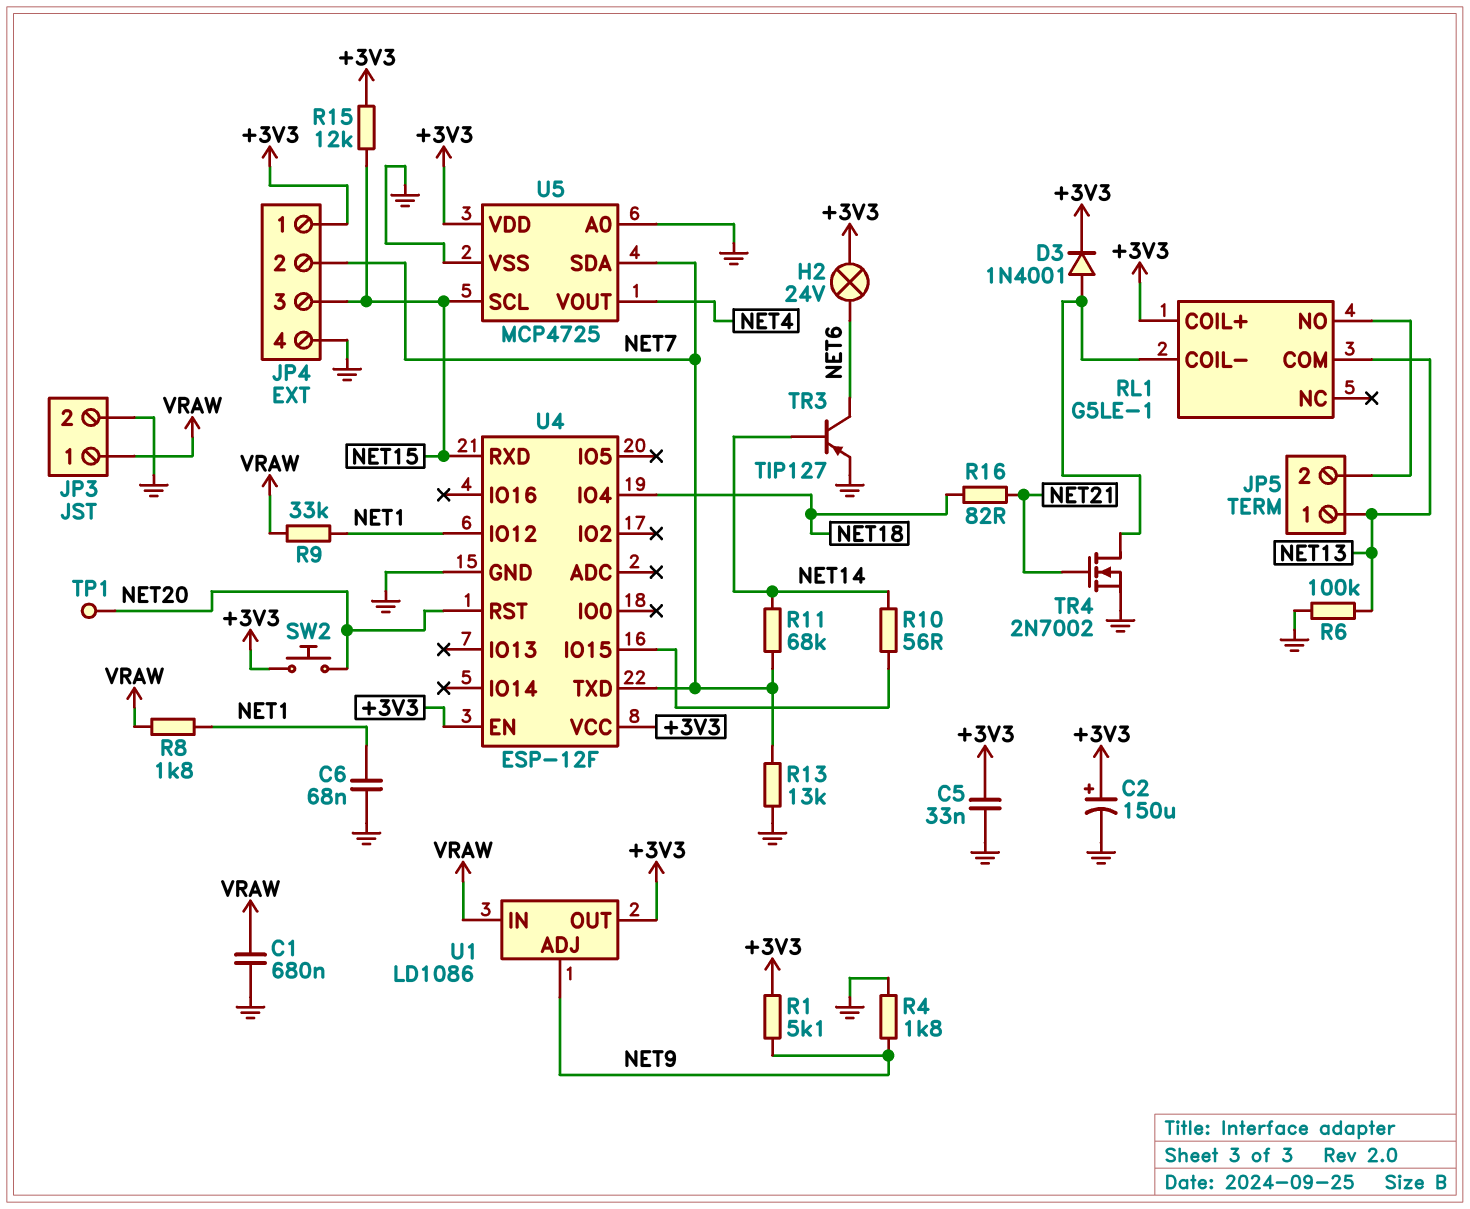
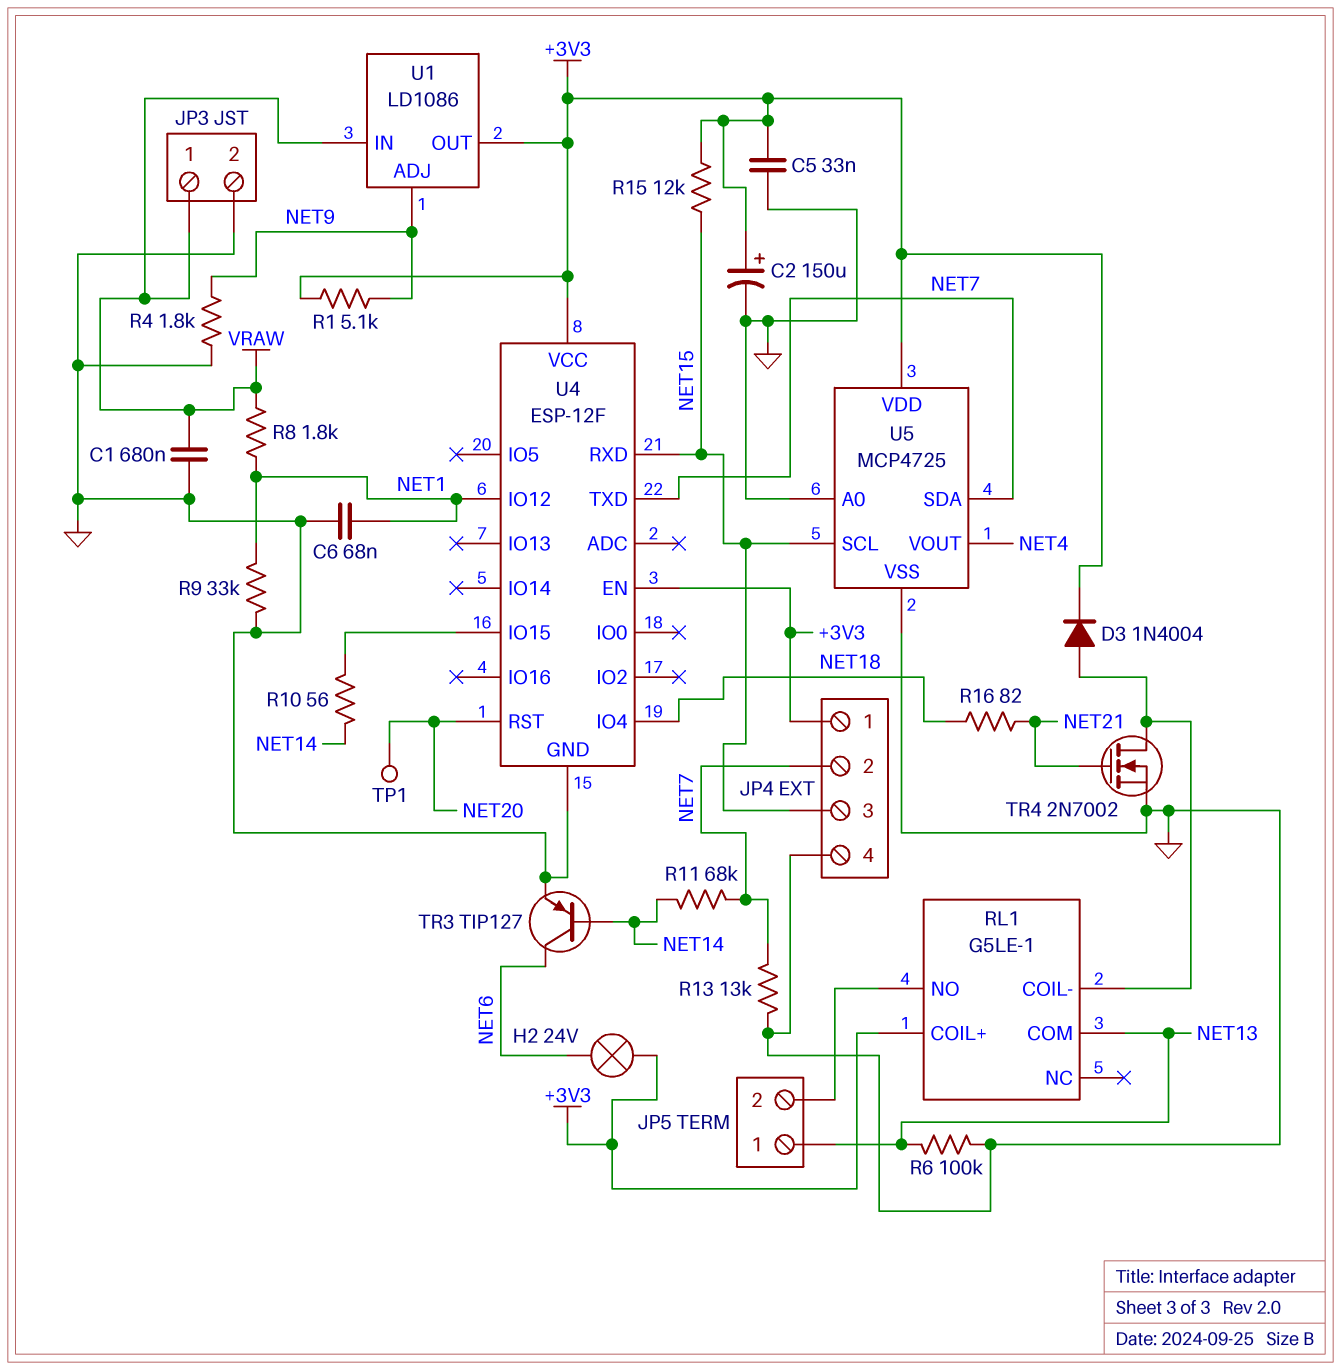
D3: diode 1N4001 (A RL1/COIL-, K +3V3) -> diode 1N4004 (A RL1/COIL-, K +3V3)
R9: 33k (NET1, VRAW) -> 33k (GND, NET1)
SW2: button (+3V3, NET20) -> none

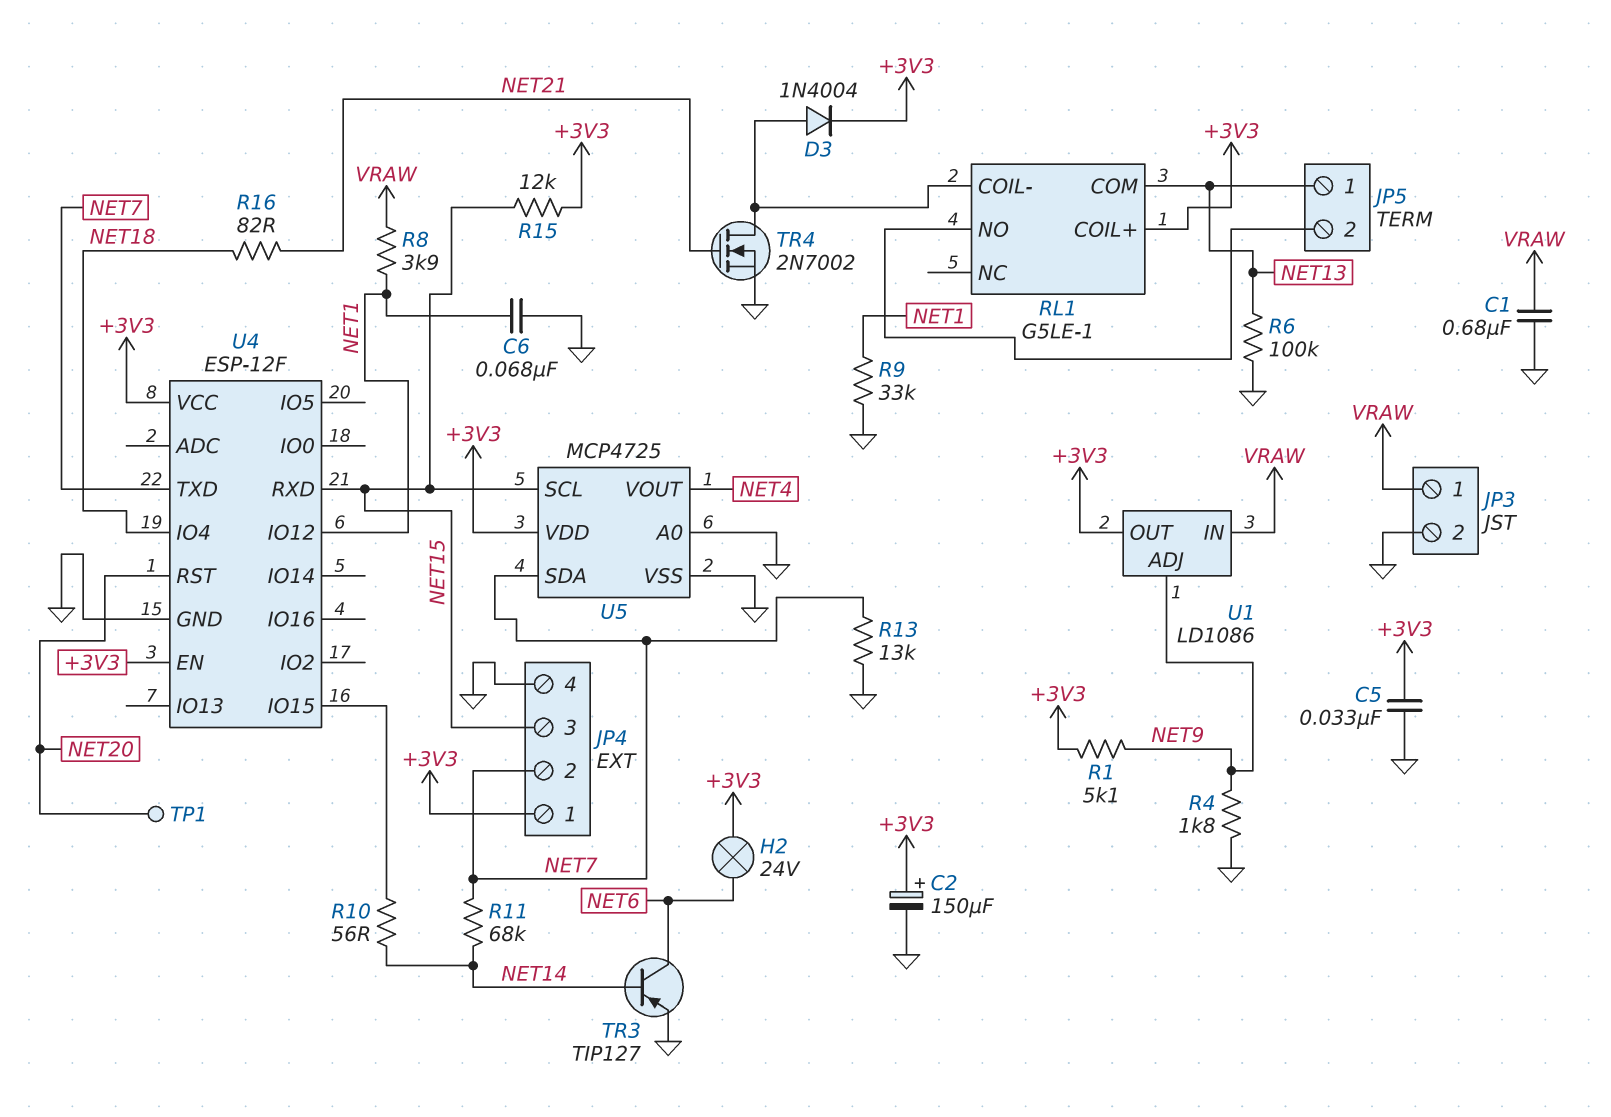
R8: 1.8k (NET1, VRAW) -> 3.9k (NET1, VRAW)

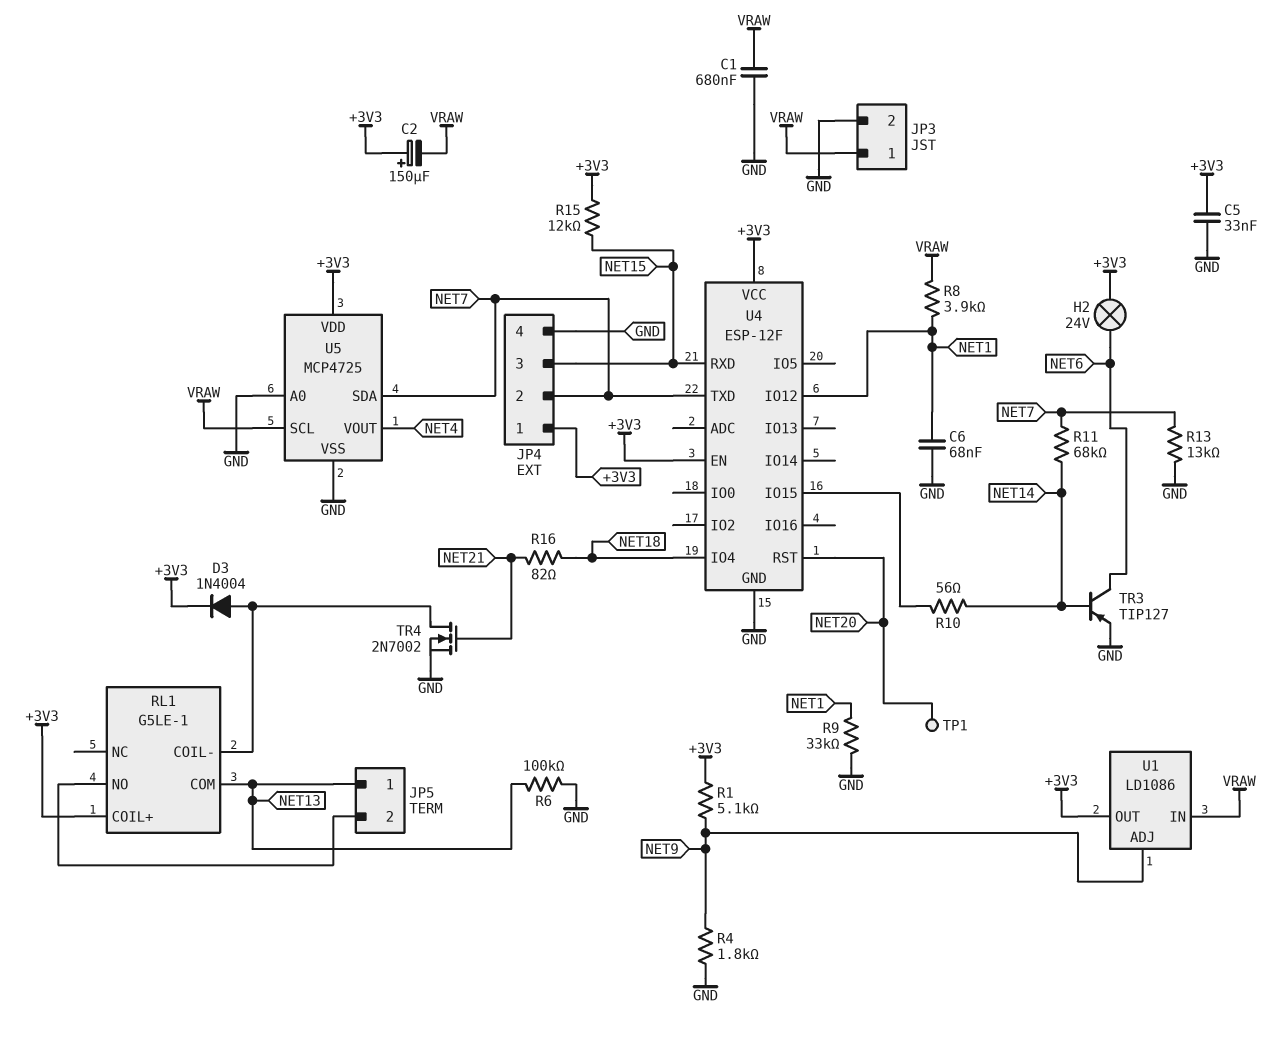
C2: 150uF (plus +3V3, minus GND) -> 150uF (plus +3V3, minus VRAW)
U5 pin SCL: NET15 -> VRAW

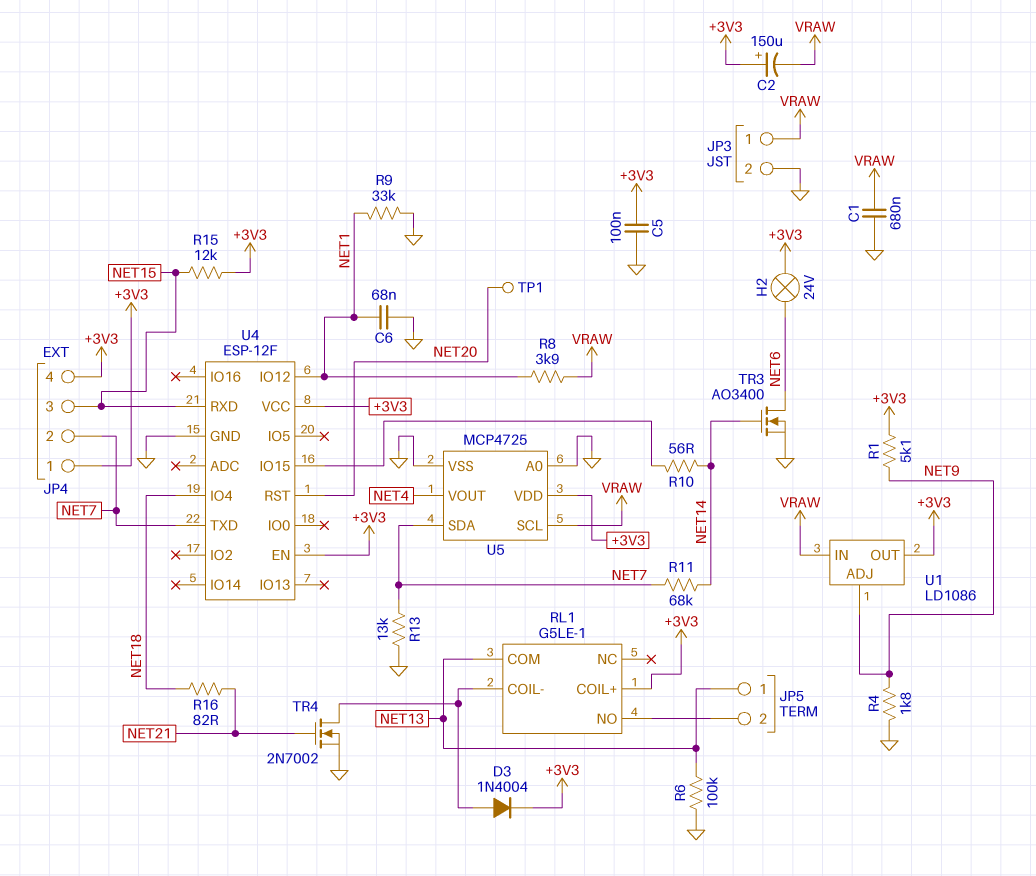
C5: 33nF (+3V3, GND) -> 100nF (+3V3, GND)
JP4 pin 4: GND -> +3V3
TR3: PNP TIP127 (B NET14, C NET6, E GND) -> NMOS AO3400 (G NET14, D NET6, S GND)

